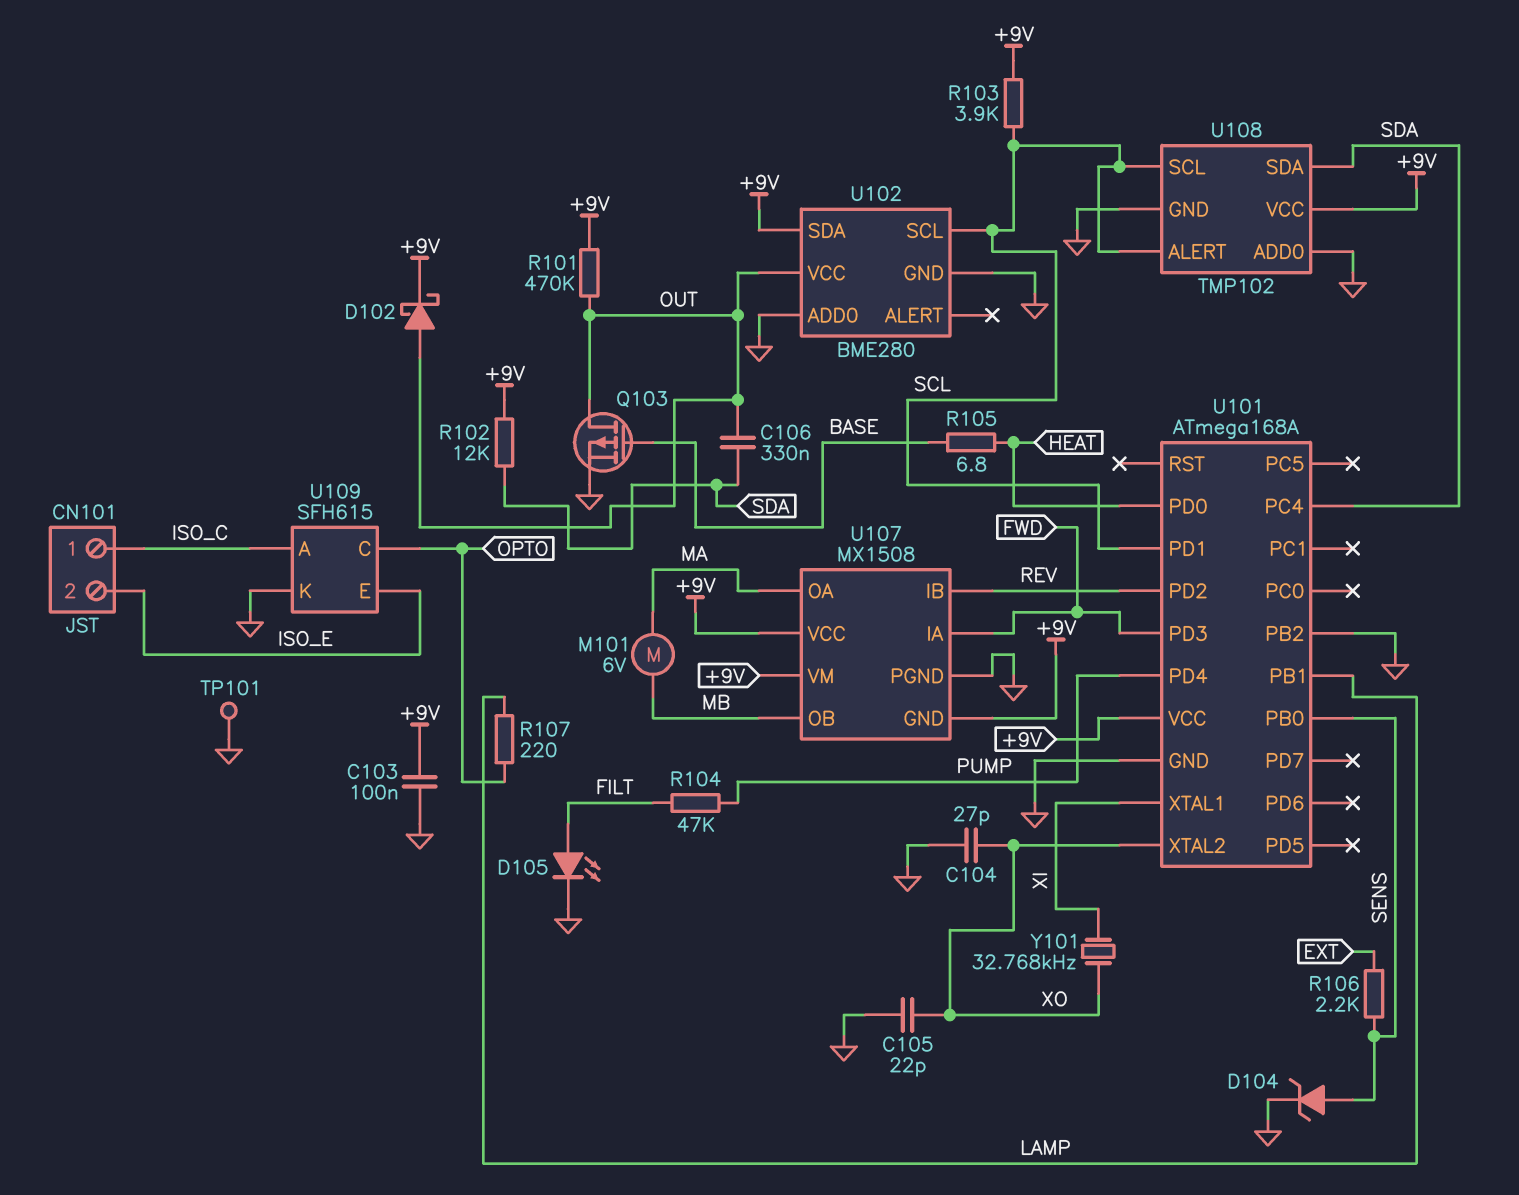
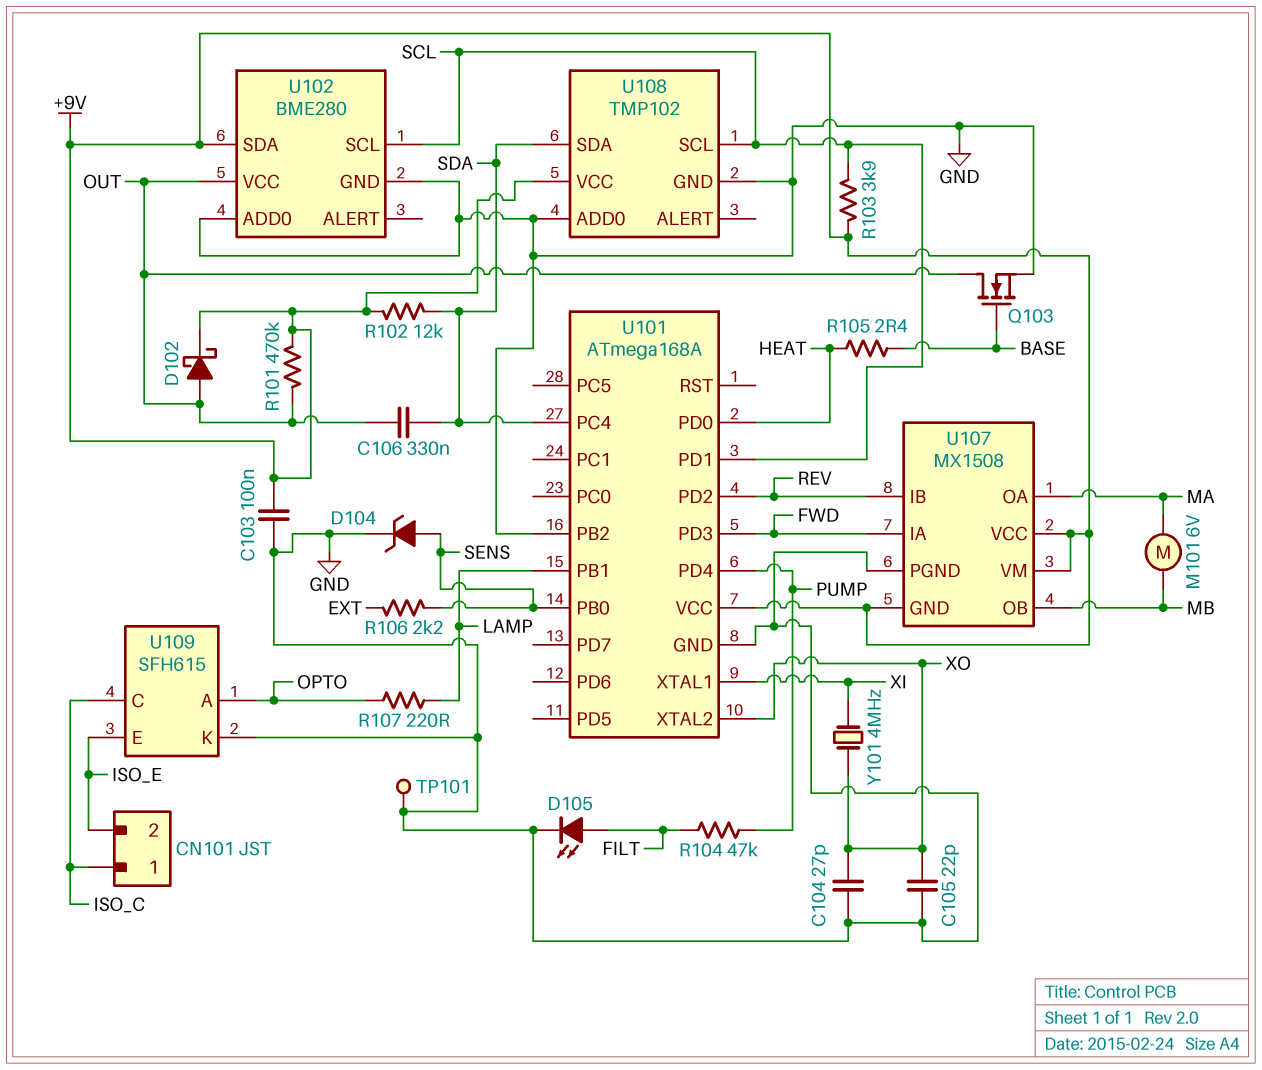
Q103: PMOS (G BASE, D OUT, S GND) -> NMOS (G BASE, D OUT, S GND)
R105: 6.8 (BASE, HEAT) -> 2.4 (BASE, HEAT)
U108 pin ALERT: SCL -> none
U109 pin A: ISO_C -> OPTO
U109 pin C: OPTO -> ISO_C
Y101: 32.768kHz (XI, XO) -> 4MHz (XI, XO)

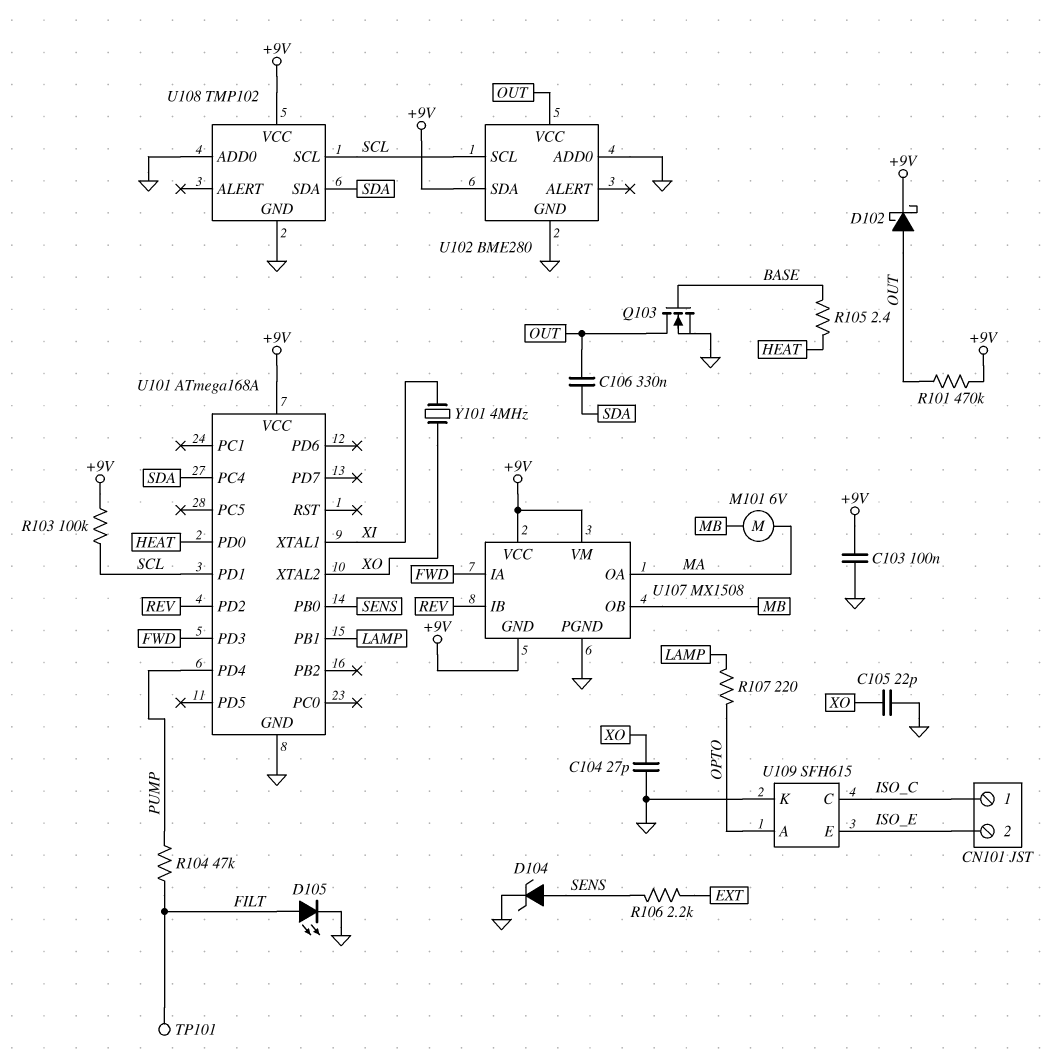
R102: 12k (+9V, SDA) -> none
R103: 3.9k (+9V, SCL) -> 100k (+9V, SCL)
TP101: test point (GND) -> test point (FILT)
U101 pin PB2: GND -> none

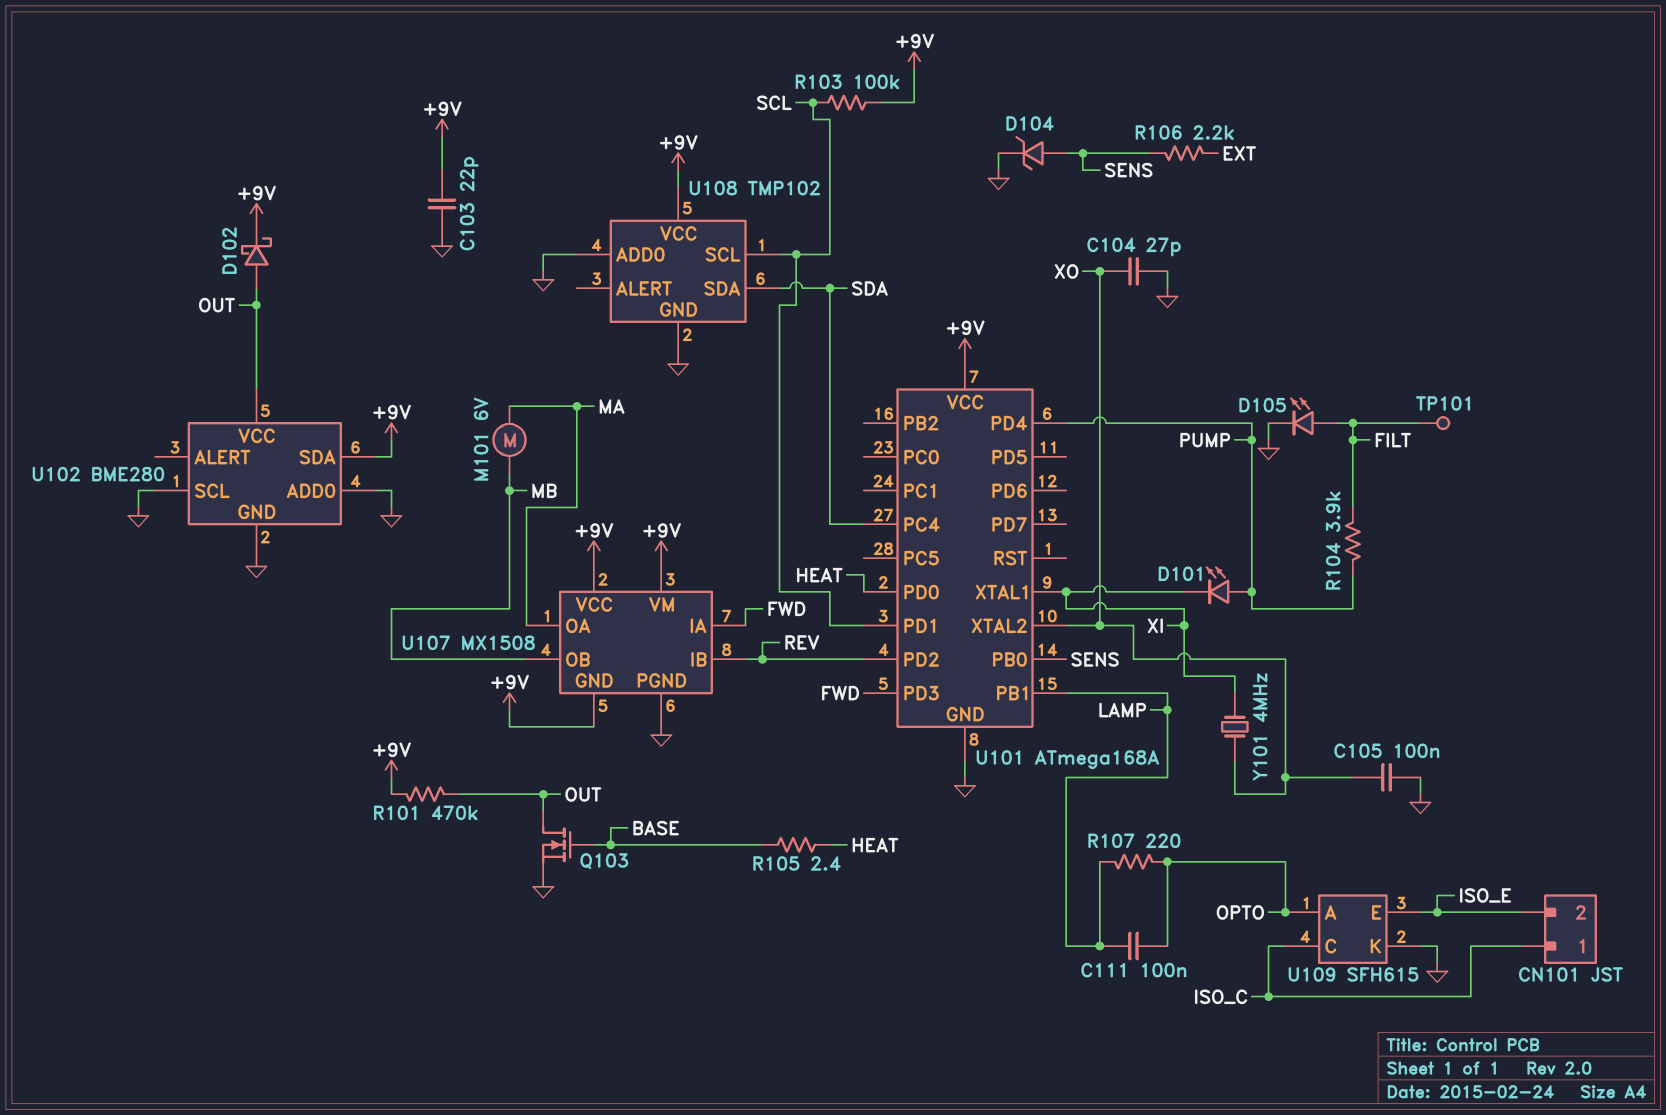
C103: 100nF (+9V, GND) -> 22pF (+9V, GND)
C105: 22pF (GND, XO) -> 100nF (GND, XO)
C106: 330nF (OUT, SDA) -> none
C111: none -> 100nF (LAMP, OPTO)
D101: none -> LED (A PUMP, K XI)
R104: 47k (FILT, PUMP) -> 3.9k (FILT, PUMP)
U102 pin SCL: SCL -> GND

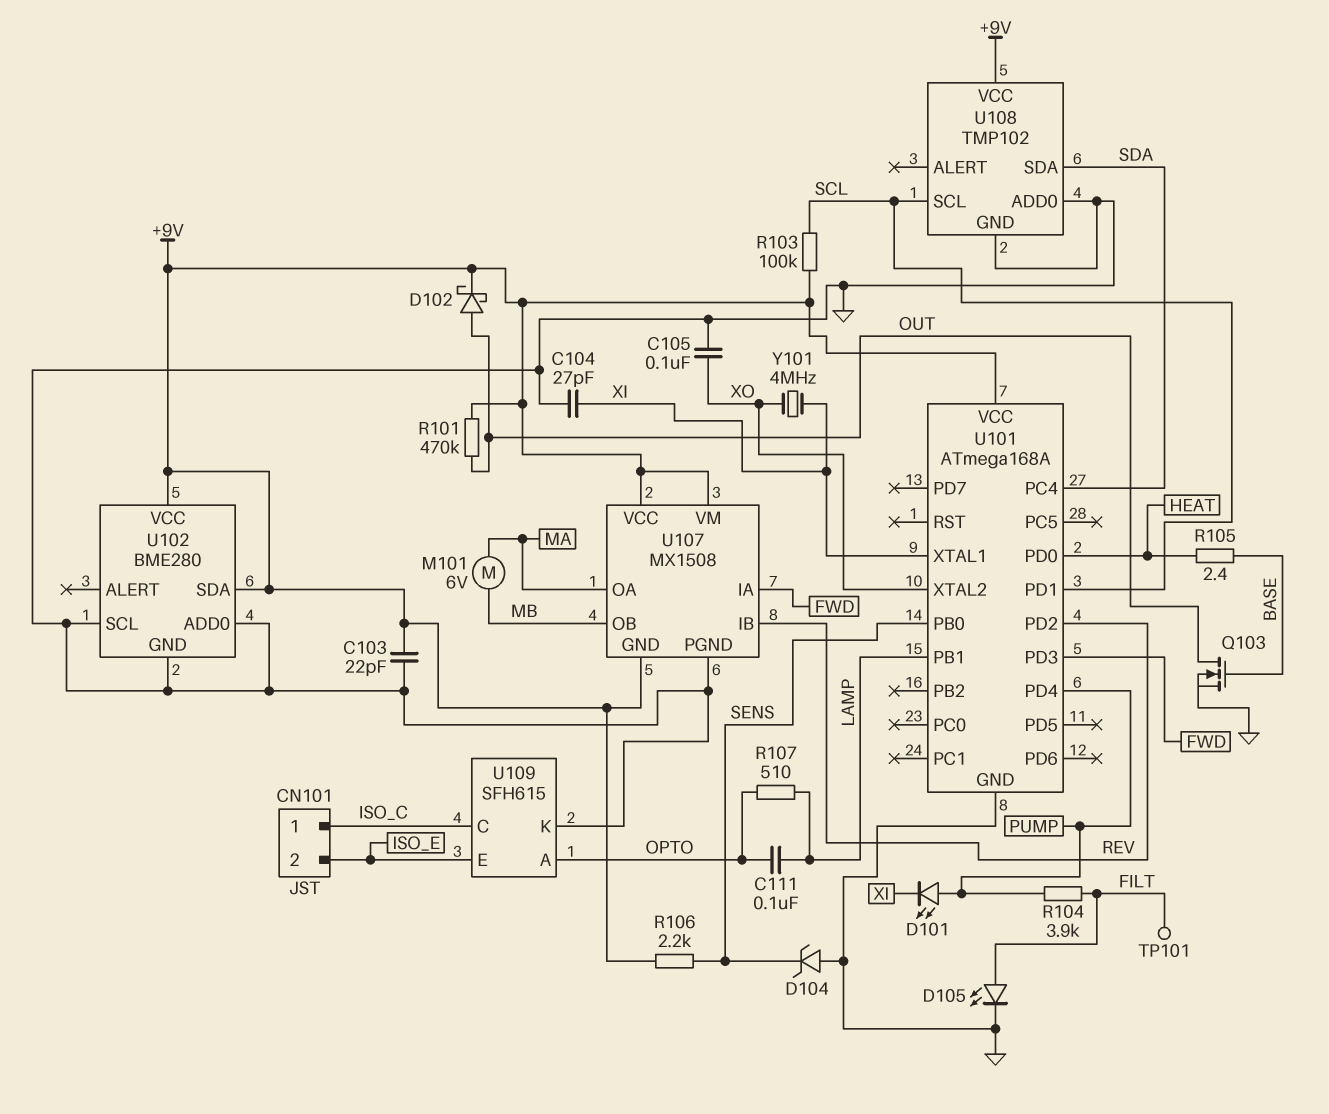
C104: 27pF (GND, XO) -> 27pF (GND, XI)
D104: zener (A SENS, K GND) -> zener (A GND, K SENS)
R106: 2.2k (EXT, SENS) -> 2.2k (+9V, SENS)
R107: 220 (LAMP, OPTO) -> 510 (LAMP, OPTO)
U102 pin VCC: OUT -> +9V

